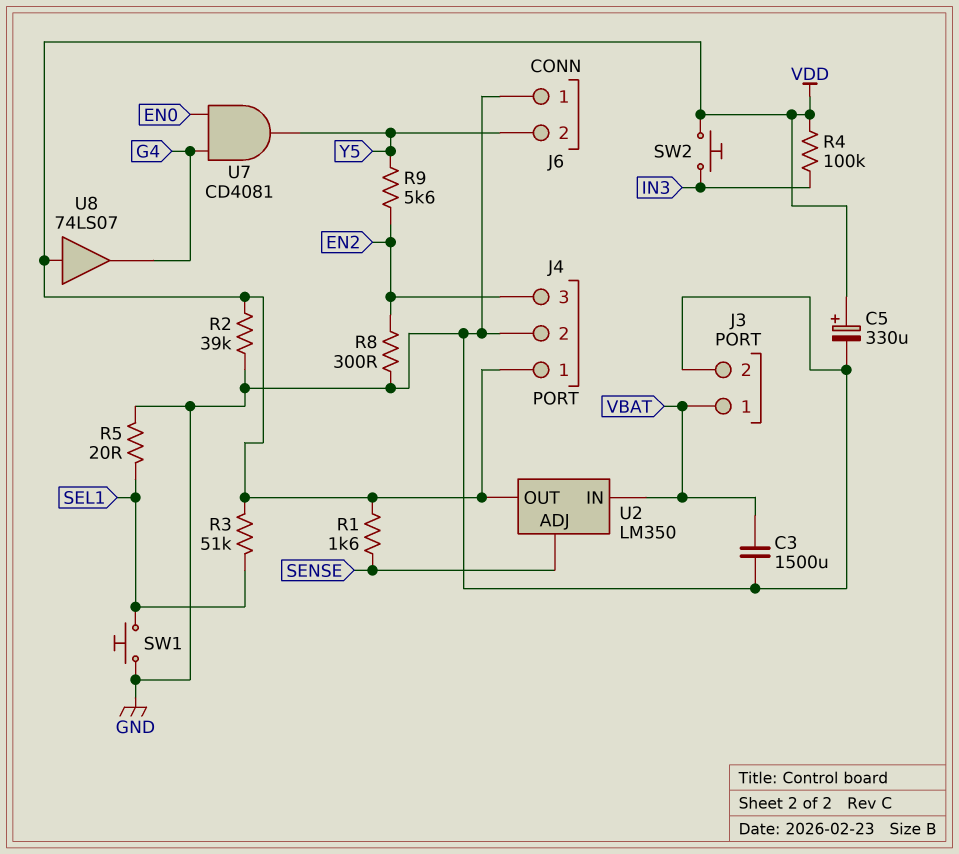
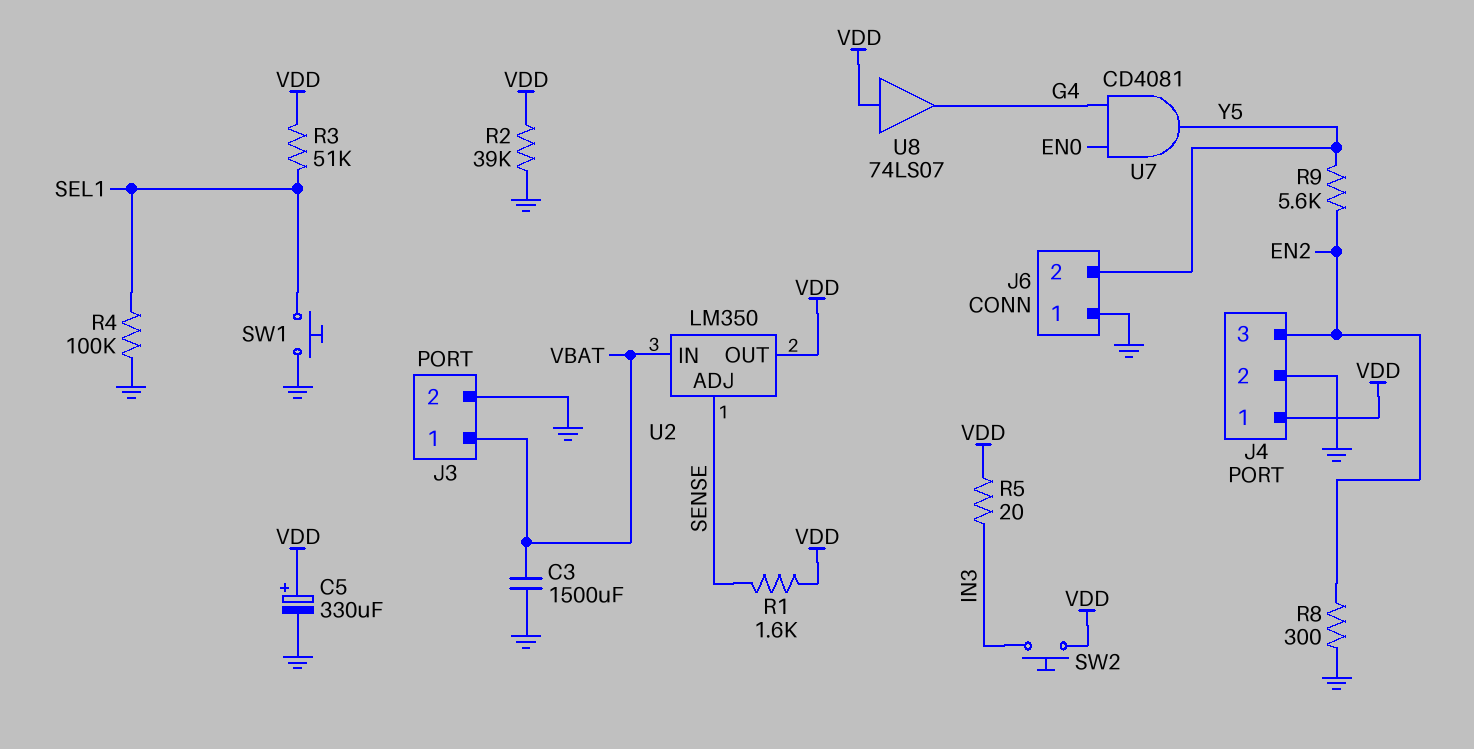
R4: 100k (IN3, VDD) -> 100k (GND, SEL1)
R5: 20 (GND, SEL1) -> 20 (IN3, VDD)

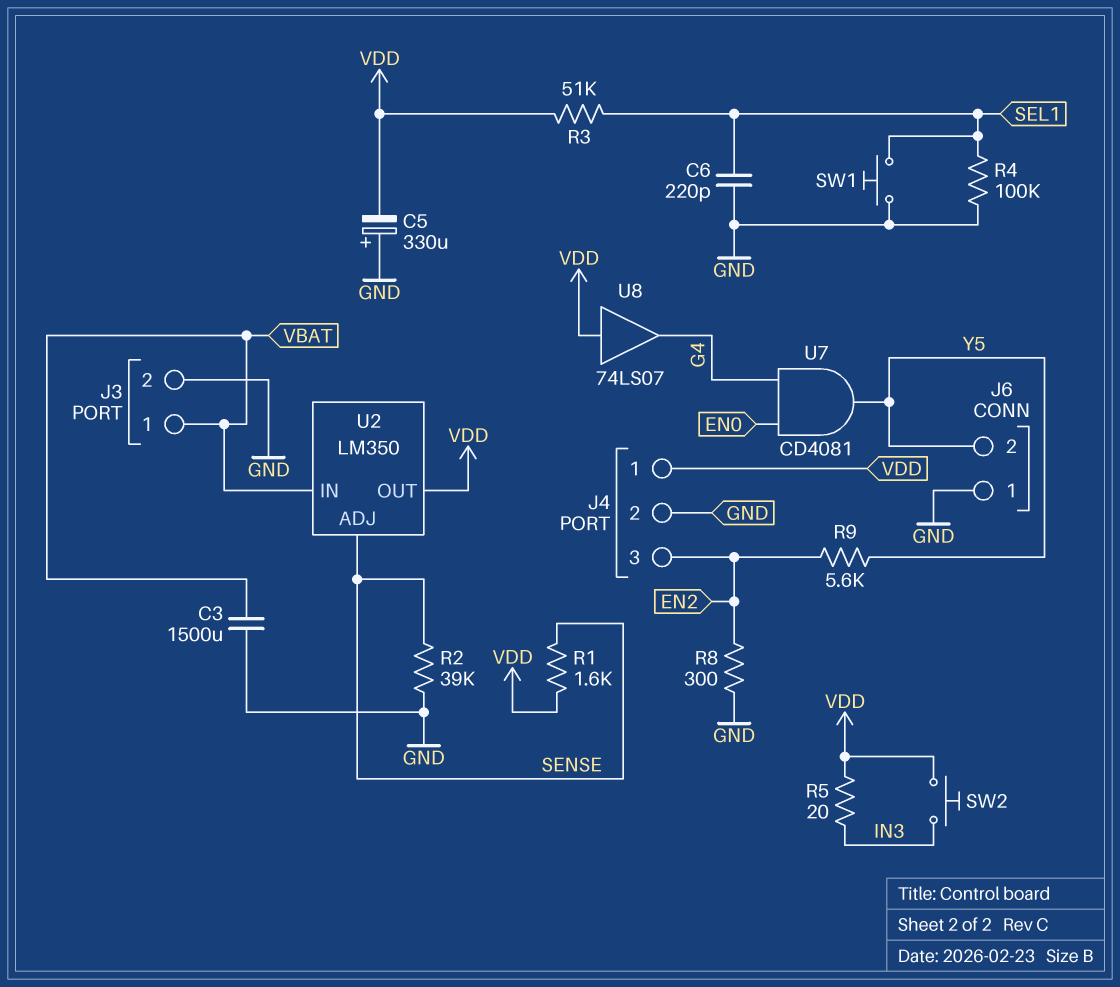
C5: 330uF (plus VDD, minus GND) -> 330uF (plus GND, minus VDD)
C6: none -> 220pF (GND, SEL1)
R2: 39k (GND, VDD) -> 39k (GND, SENSE)

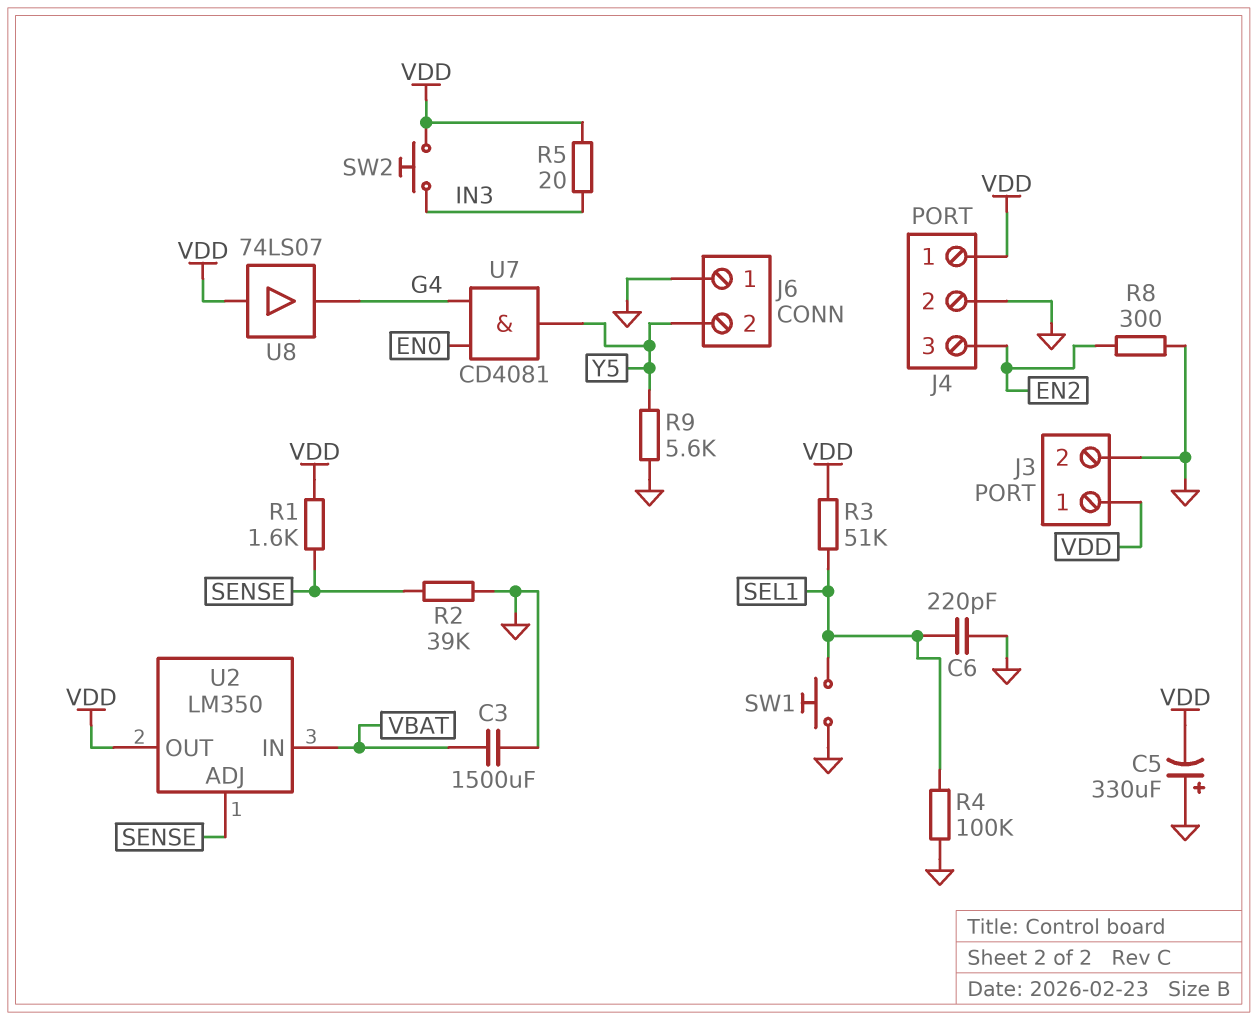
J3 pin 1: VBAT -> VDD
R9: 5.6k (EN2, Y5) -> 5.6k (GND, Y5)

